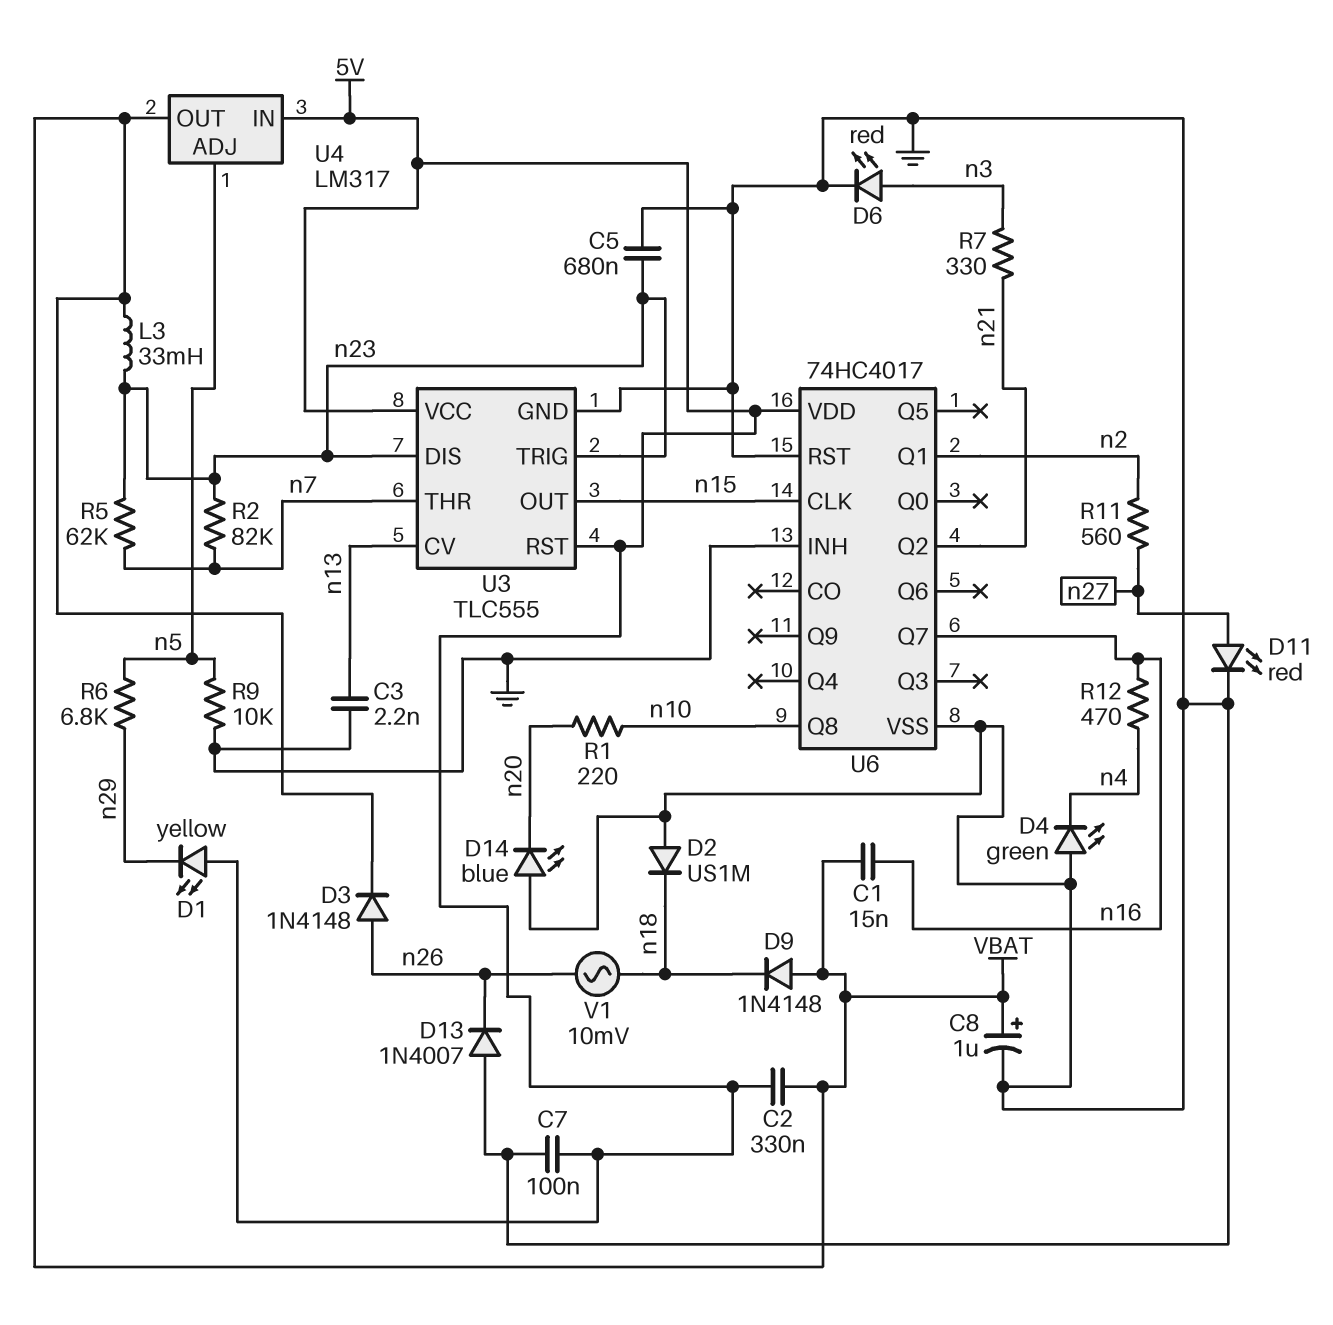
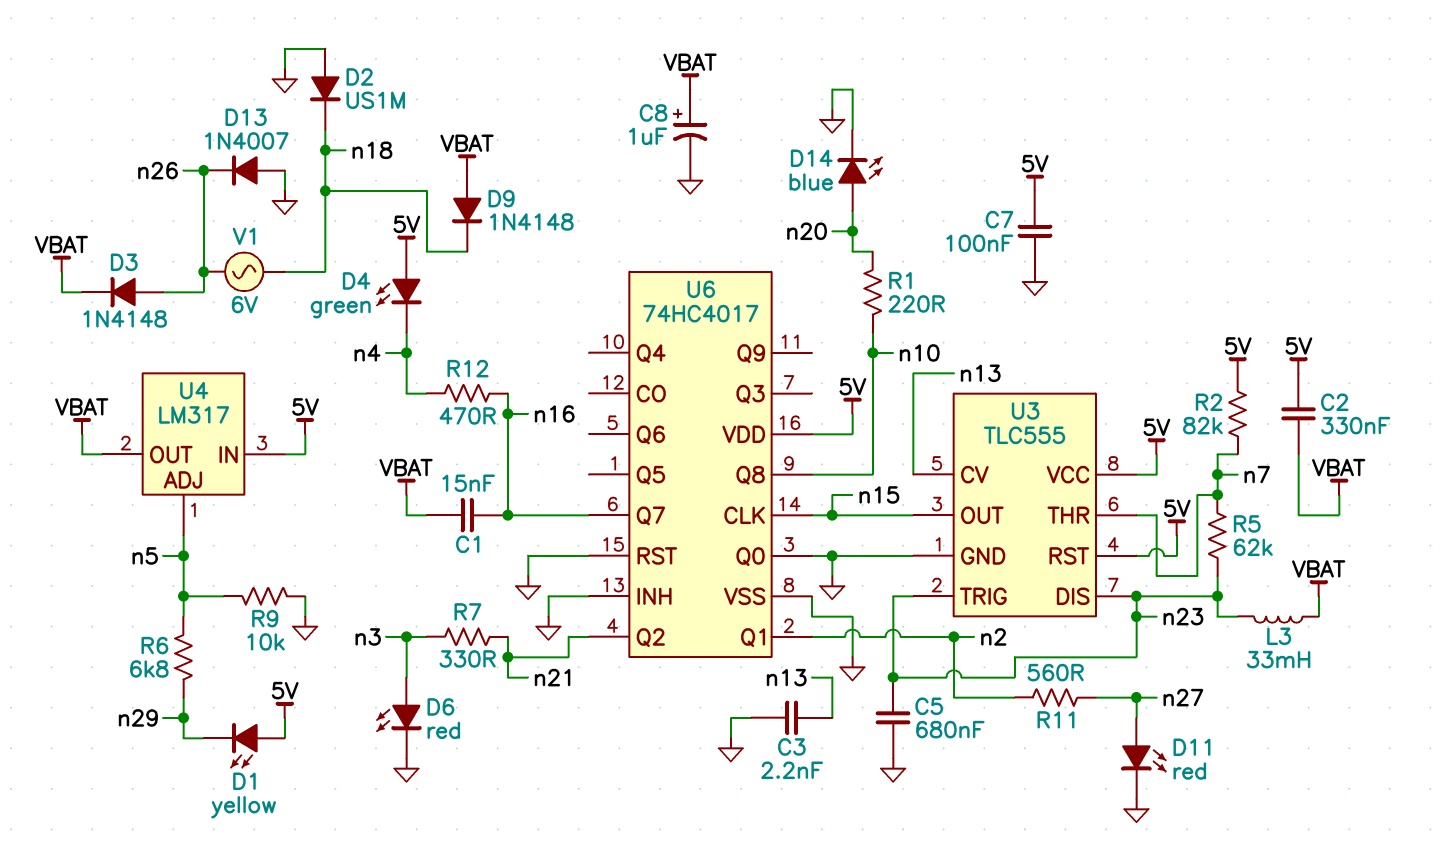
D4: LED green (A GND, K n4) -> LED green (A 5V, K n4)
D14: LED blue (A GND, K n20) -> LED blue (A n20, K GND)
R2: 82k (n7, n23) -> 82k (5V, n7)
U6 pin Q0: none -> GND
V1: AC 10mV (n18, n26) -> AC 6V (n18, n26)

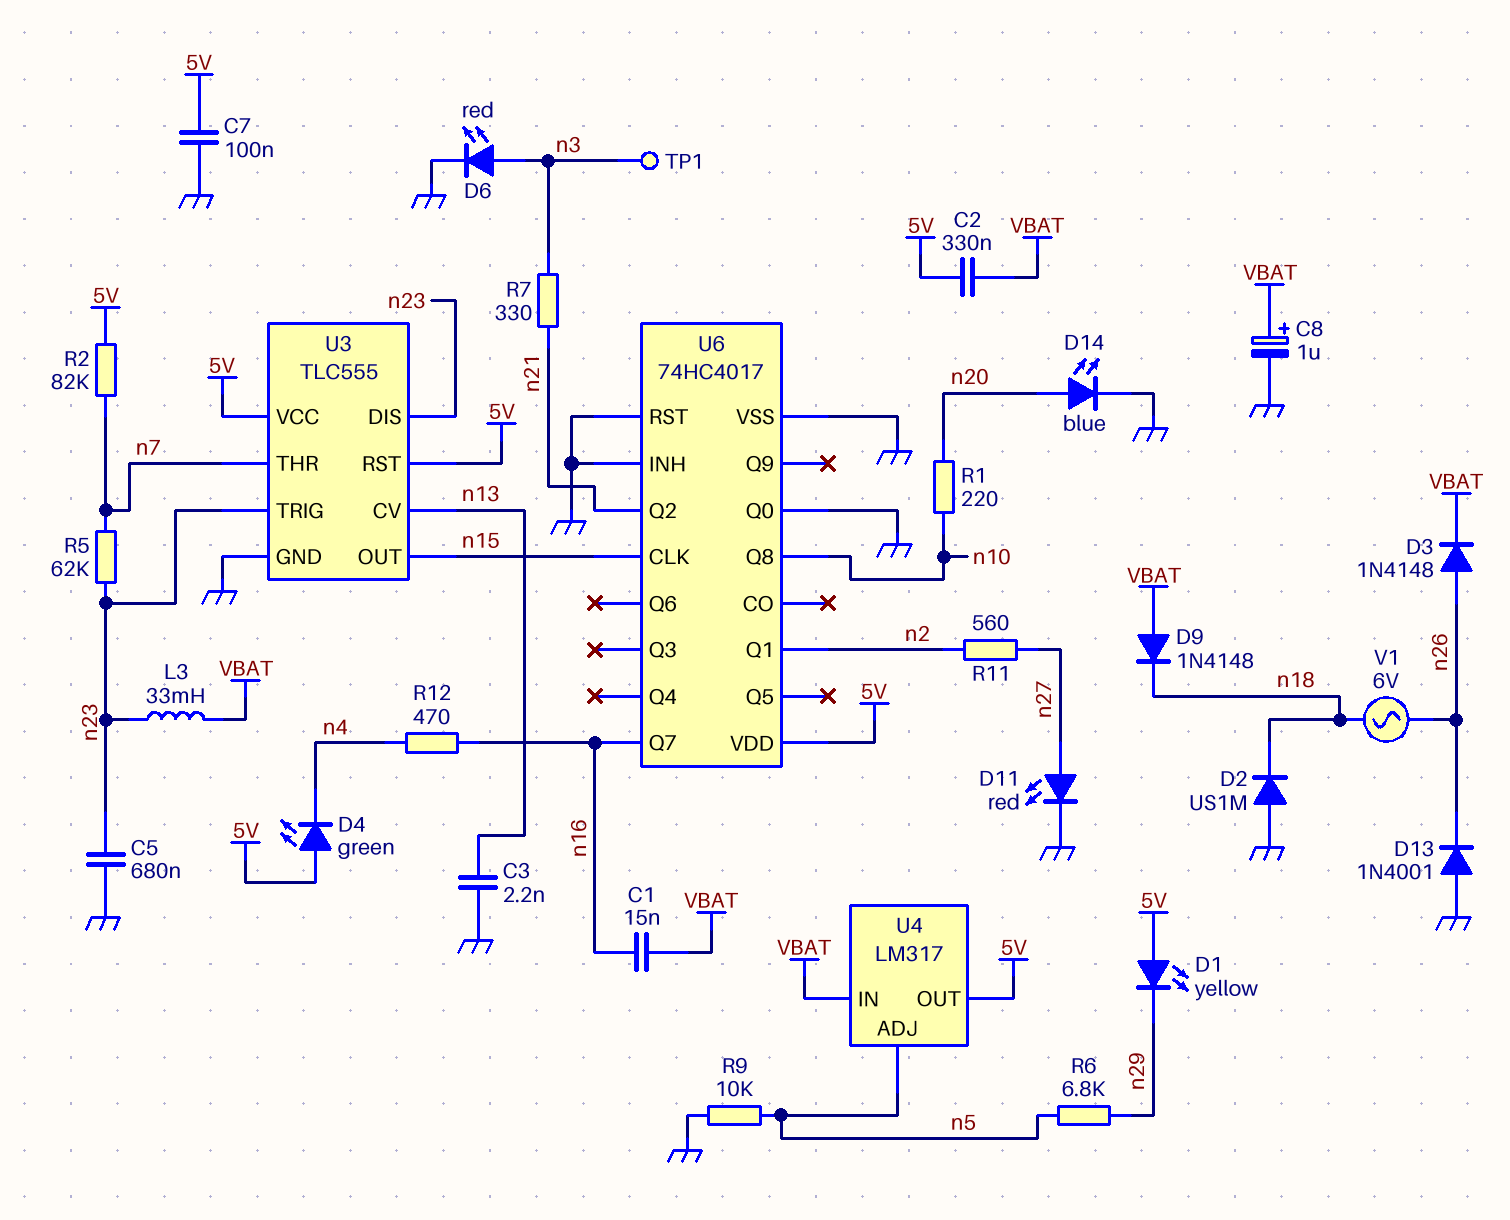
D13: diode 1N4007 (A GND, K n26) -> diode 1N4001 (A GND, K n26)
TP1: none -> test point (n3)
U4 pin IN: 5V -> VBAT
U4 pin OUT: VBAT -> 5V

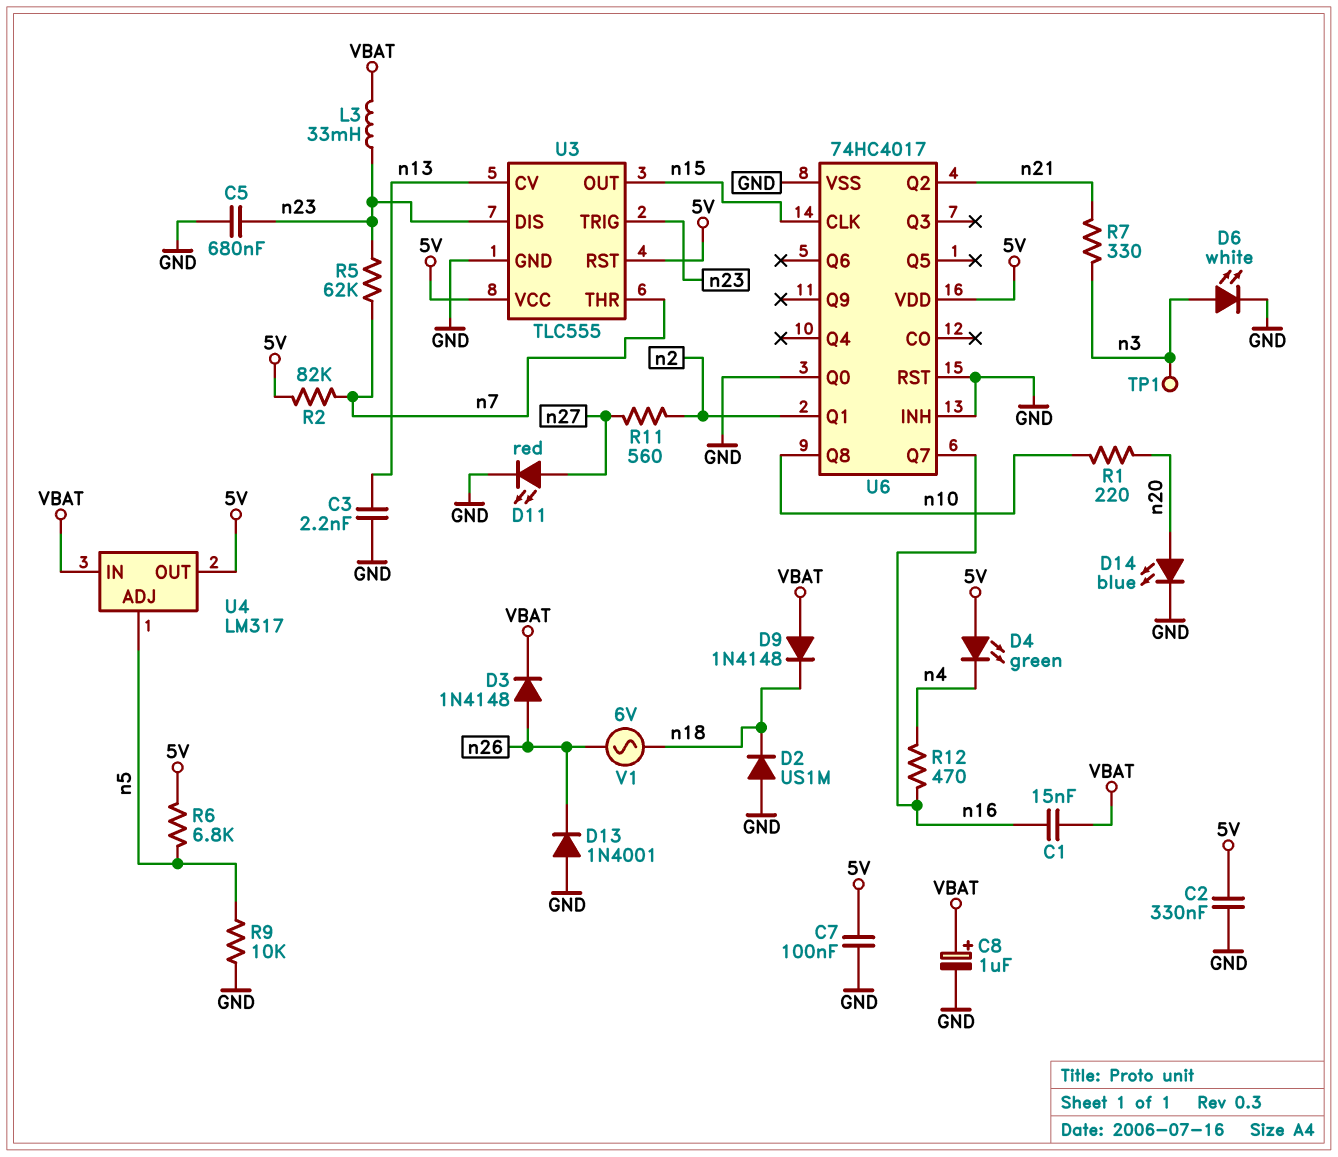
C2: 330nF (5V, VBAT) -> 330nF (5V, GND)
D1: LED yellow (A 5V, K n29) -> none
D6: LED red (A n3, K GND) -> LED white (A n3, K GND)
R6: 6.8k (n5, n29) -> 6.8k (5V, n5)

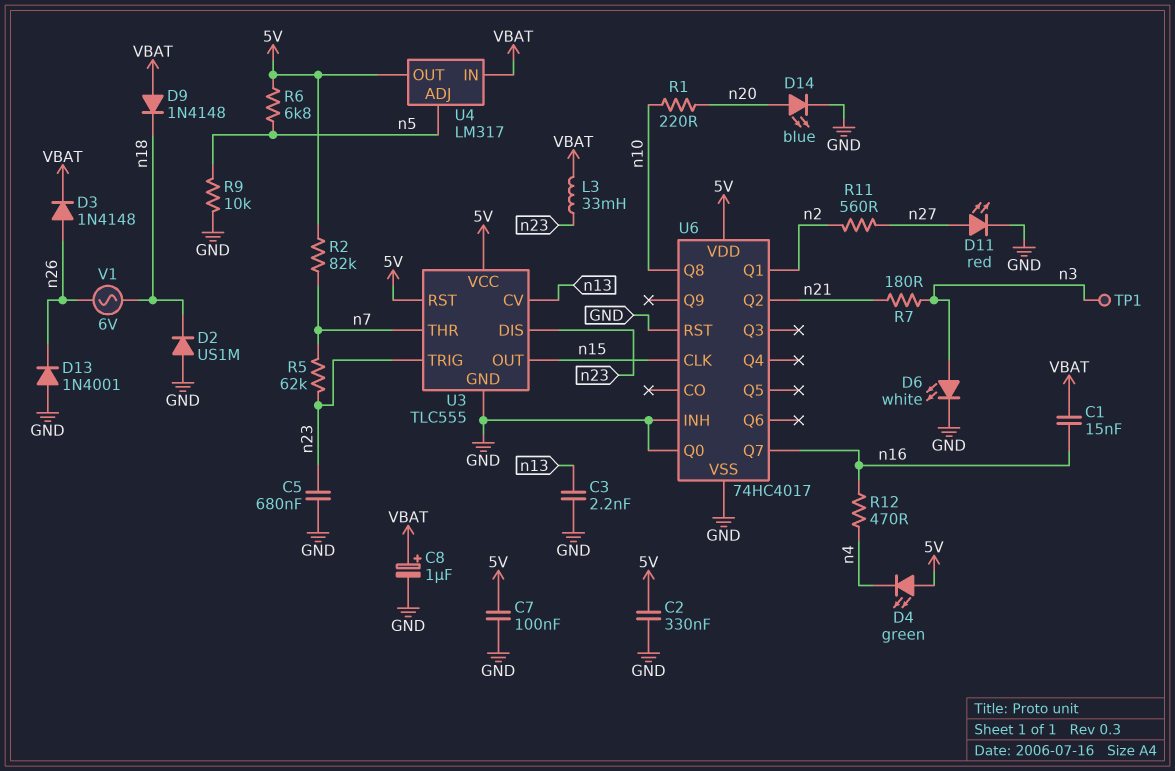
R7: 330 (n3, n21) -> 180 (n3, n21)

